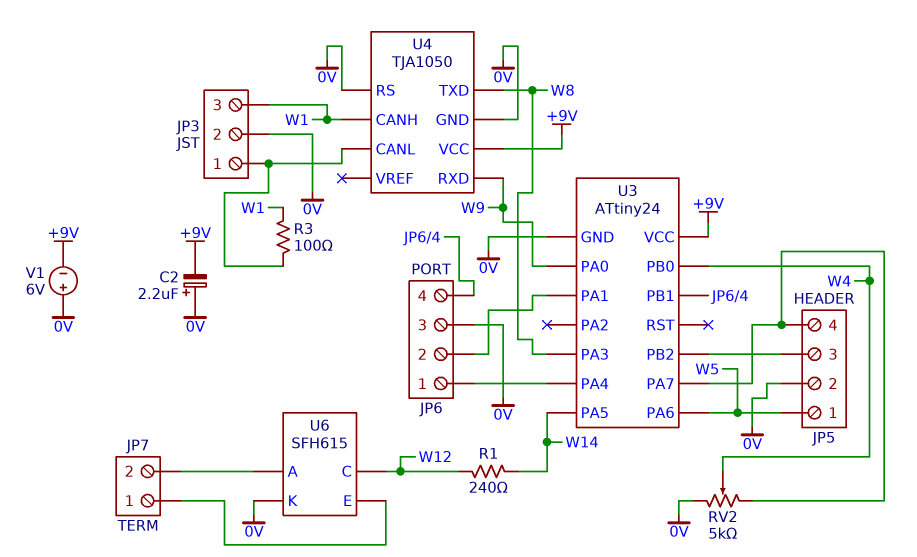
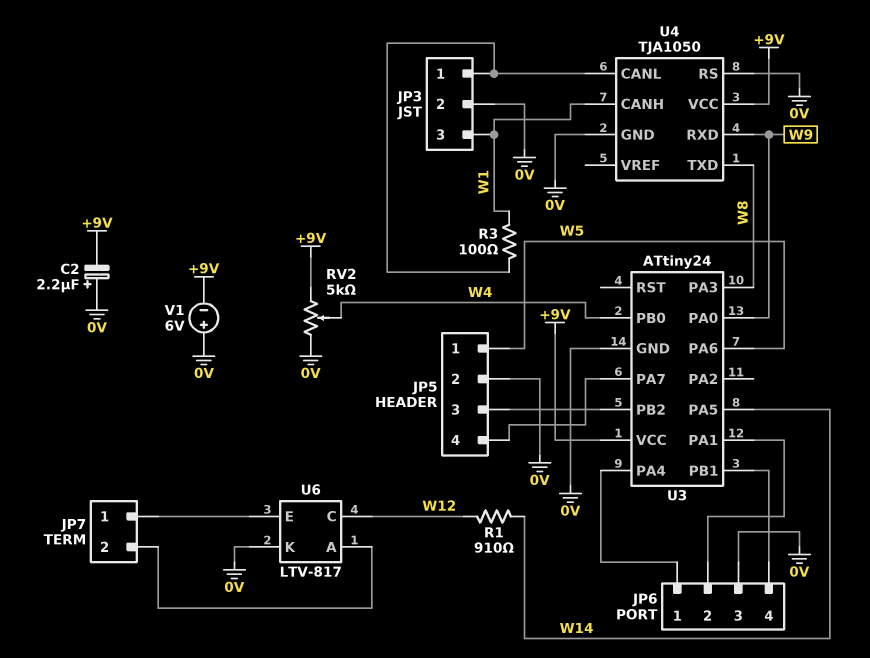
R1: 240 (W12, W14) -> 910 (W12, W14)
RV2: 5k (0V, JP5/4, wiper W4) -> 5k (+9V, 0V, wiper W4)
U6: SFH615 -> LTV-817

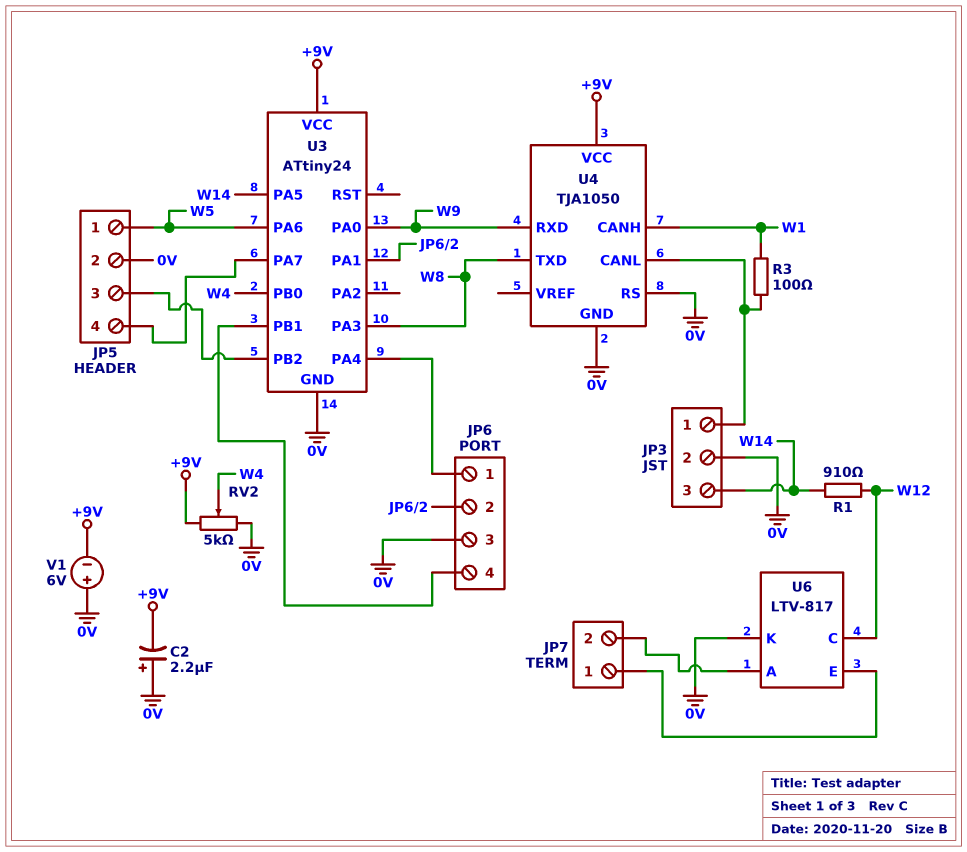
JP3 pin 3: W1 -> W14

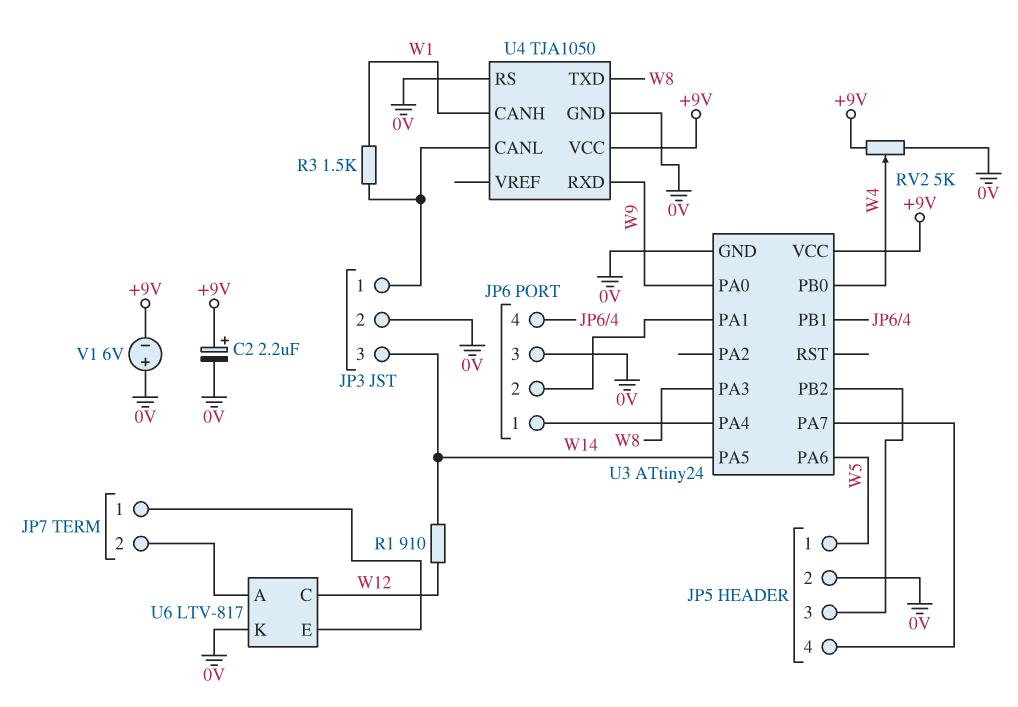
C2: 2.2uF (plus 0V, minus +9V) -> 2.2uF (plus +9V, minus 0V)
R3: 100 (JP3/1, W1) -> 1.5k (JP3/1, W1)

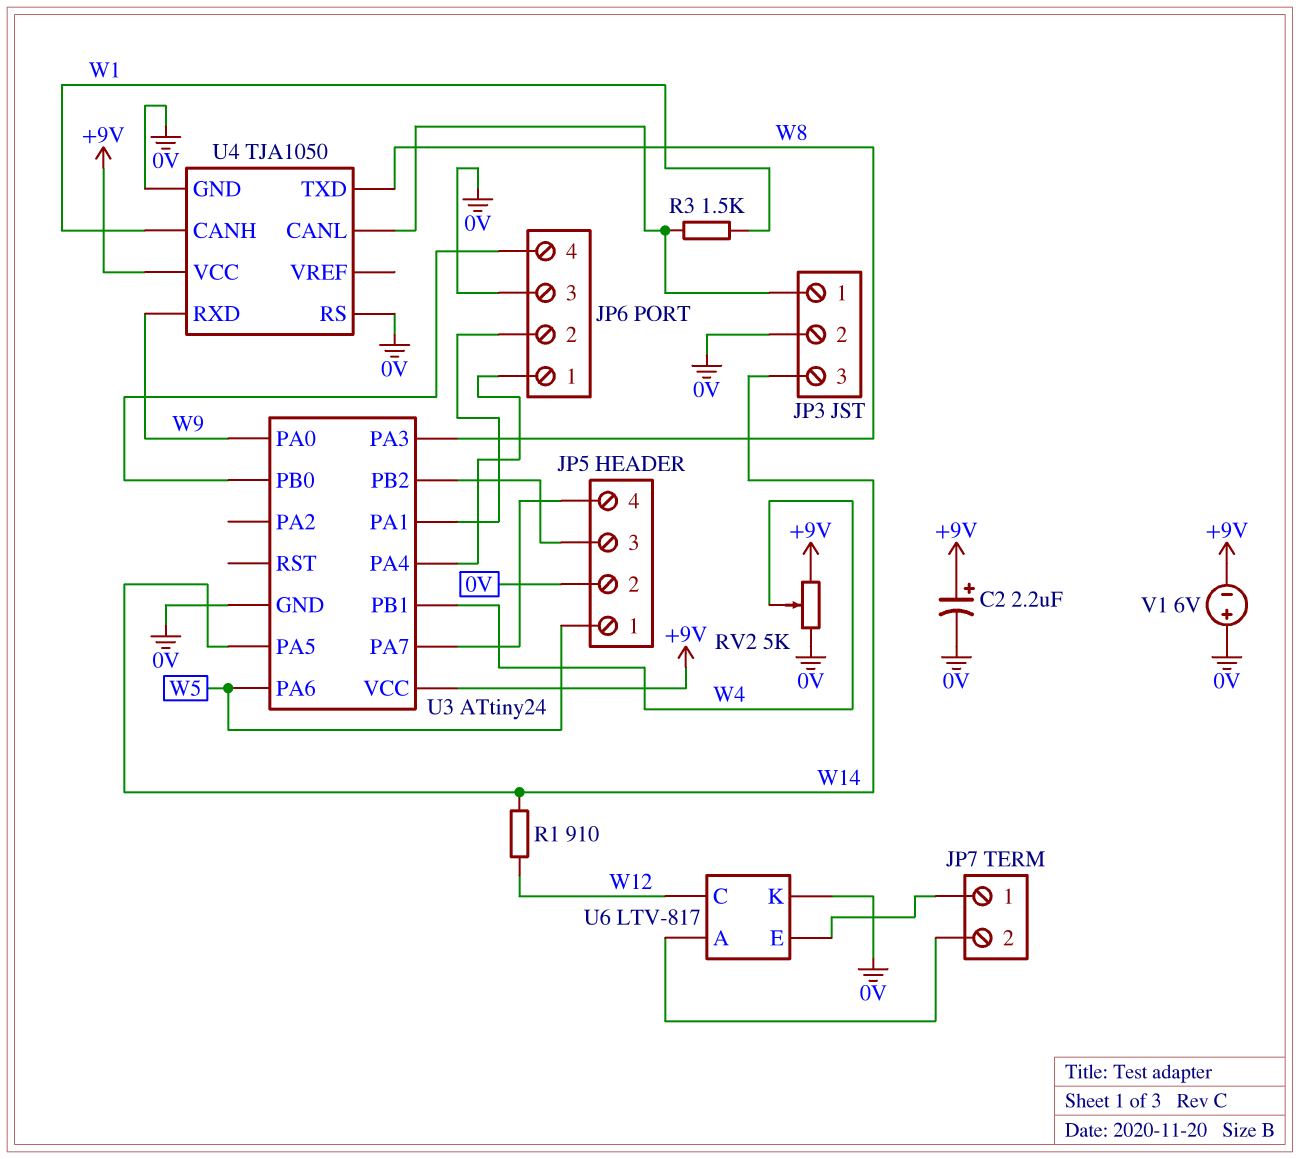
U3 pin PB0: W4 -> JP6/4
U3 pin PB1: JP6/4 -> W4

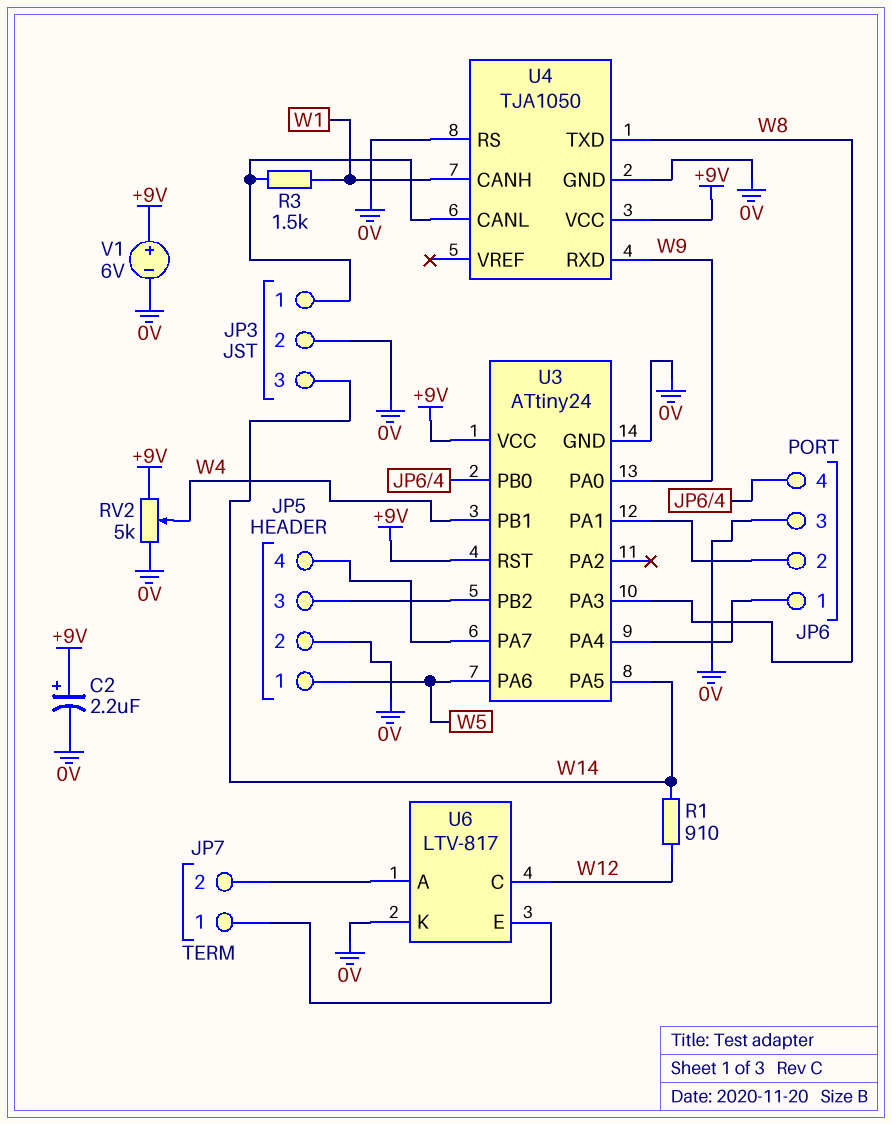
U3 pin RST: none -> +9V
V1: 6V (plus 0V, minus +9V) -> 6V (plus +9V, minus 0V)

